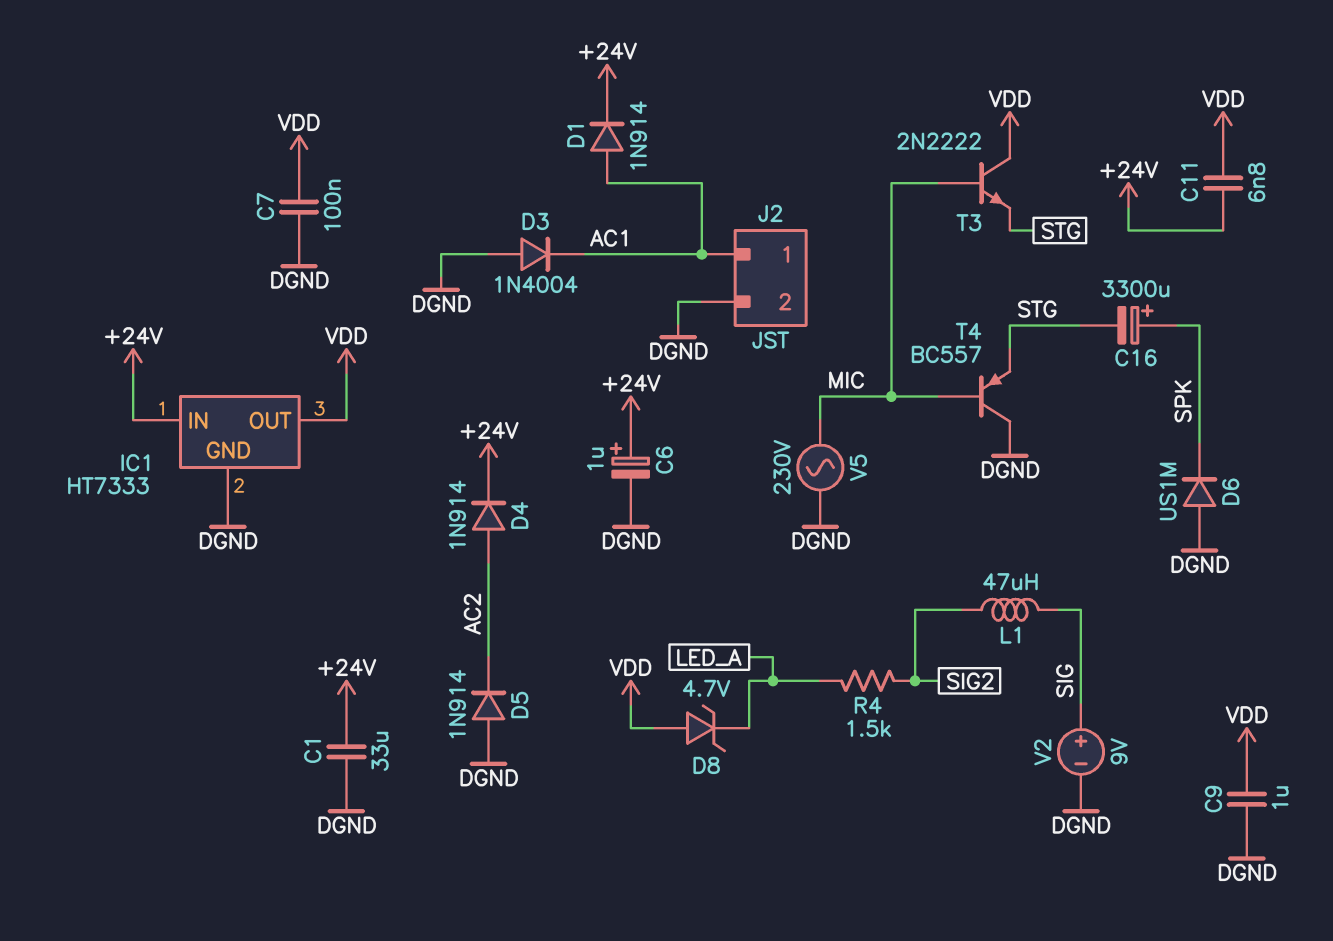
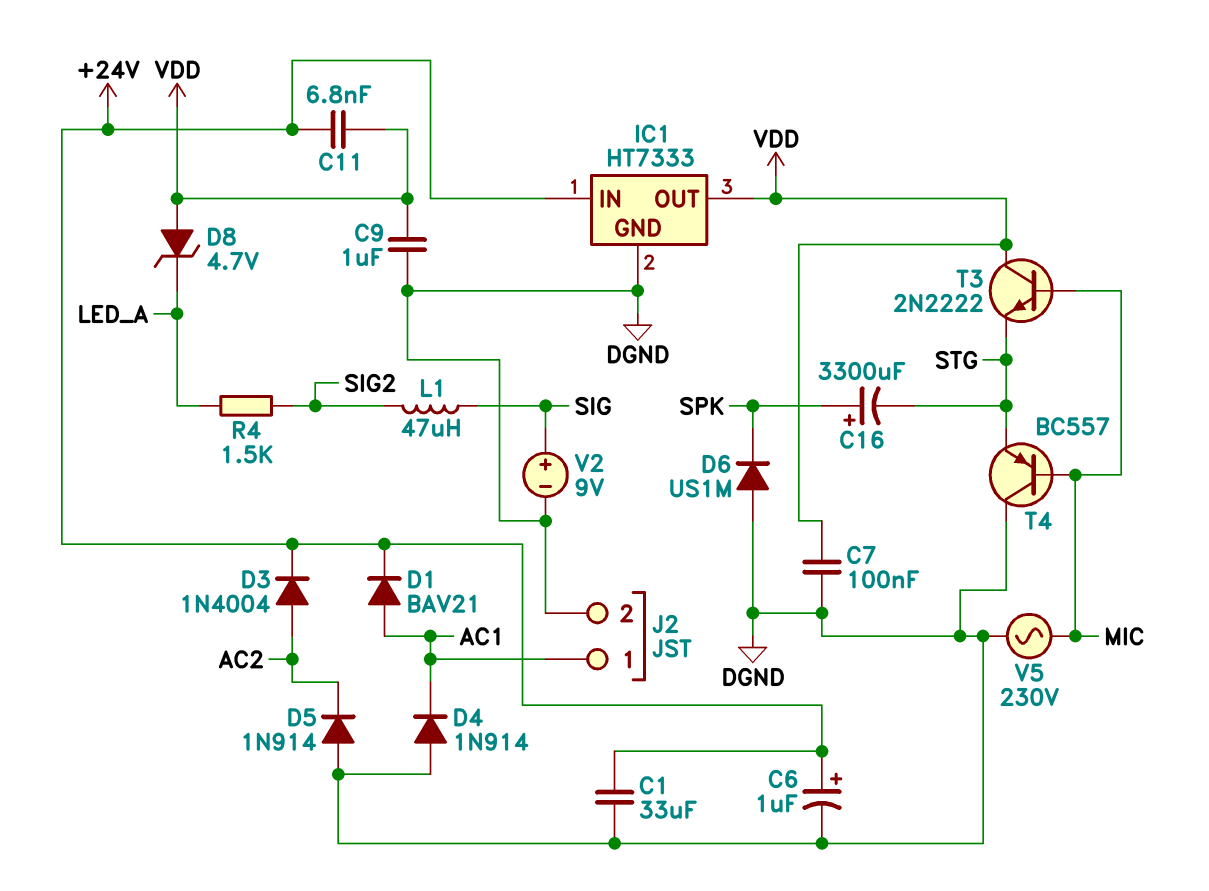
D1: diode 1N914 (A AC1, K +24V) -> diode BAV21 (A AC1, K +24V)
D3: diode 1N4004 (A DGND, K AC1) -> diode 1N4004 (A AC2, K +24V)
D4: diode 1N914 (A AC2, K +24V) -> diode 1N914 (A DGND, K AC1)

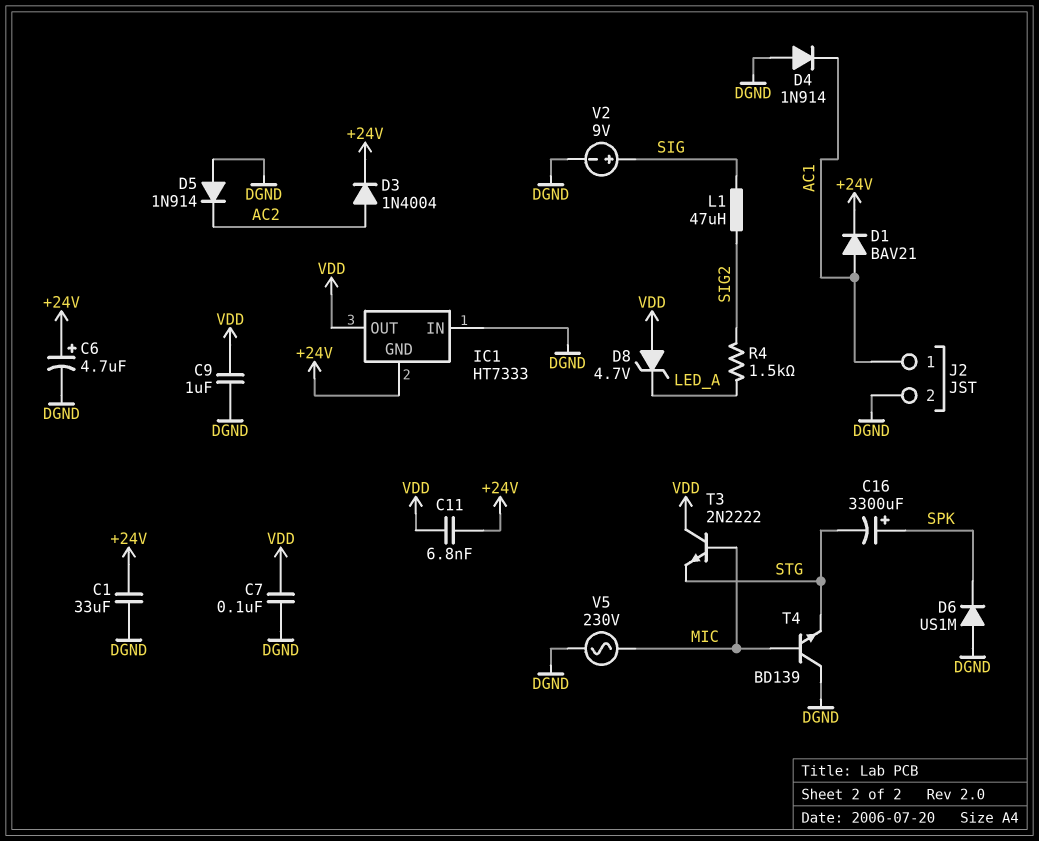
C6: 1uF (plus +24V, minus DGND) -> 4.7uF (plus +24V, minus DGND)
IC1 pin GND: DGND -> +24V
IC1 pin IN: +24V -> DGND
T4: PNP BC557 (B MIC, C DGND, E STG) -> NPN BD139 (B MIC, C DGND, E STG)

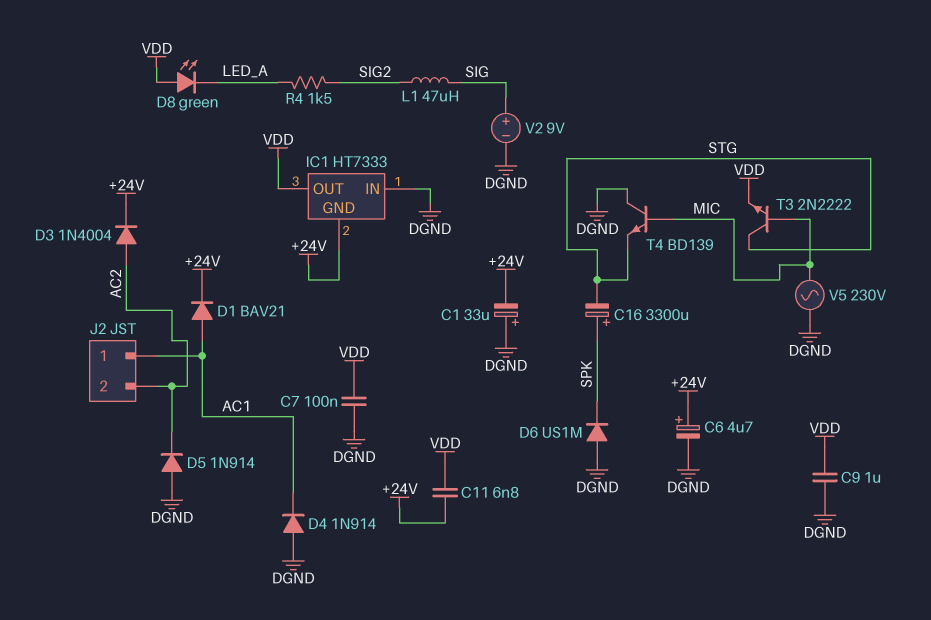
C1: 33uF (+24V, DGND) -> 33uF (plus DGND, minus +24V)
D8: zener 4.7V (A VDD, K LED_A) -> LED green (A VDD, K LED_A)
J2 pin 2: DGND -> AC2
T3: NPN 2N2222 (B MIC, C VDD, E STG) -> NPN 2N2222 (B MIC, C STG, E VDD)

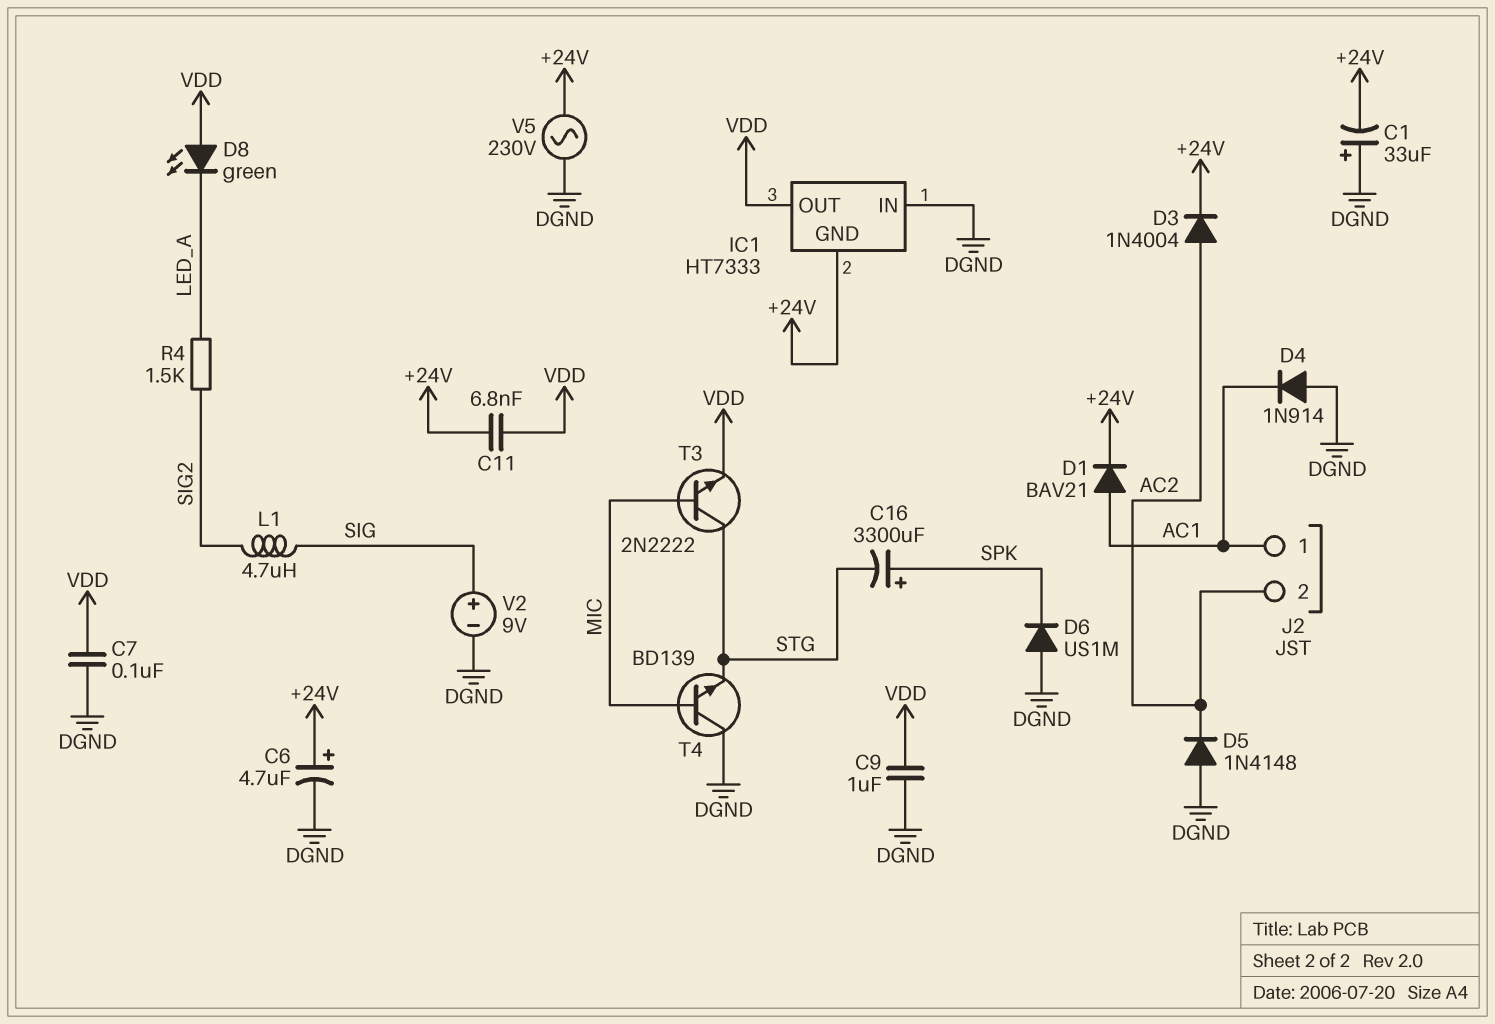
D5: diode 1N914 (A DGND, K AC2) -> diode 1N4148 (A DGND, K AC2)
L1: 47uH (SIG, SIG2) -> 4.7uH (SIG, SIG2)
V5: AC 230V (DGND, MIC) -> AC 230V (+24V, DGND)

